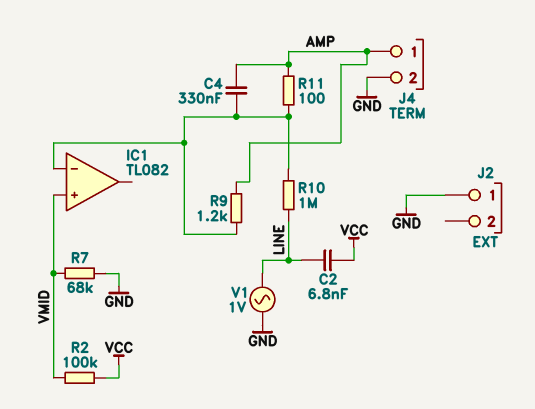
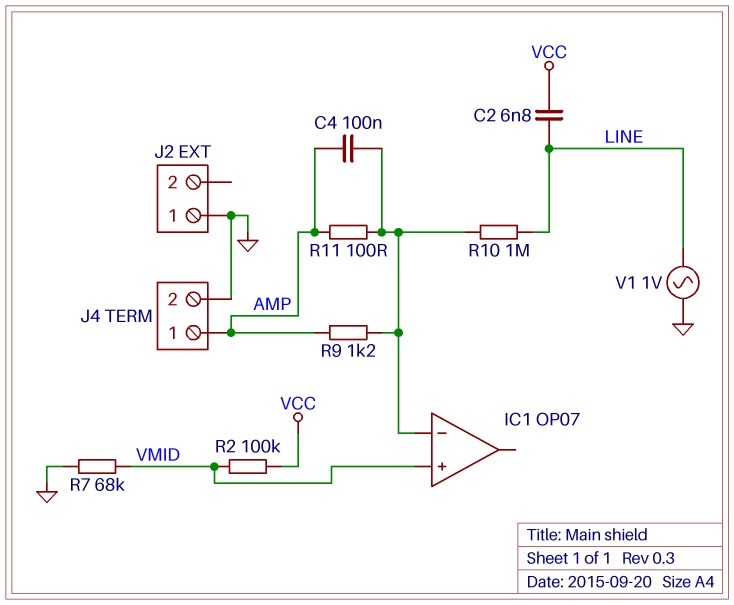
C4: 330nF (AMP, IC1/in-) -> 100nF (AMP, IC1/in-)
IC1: TL082 -> OP07

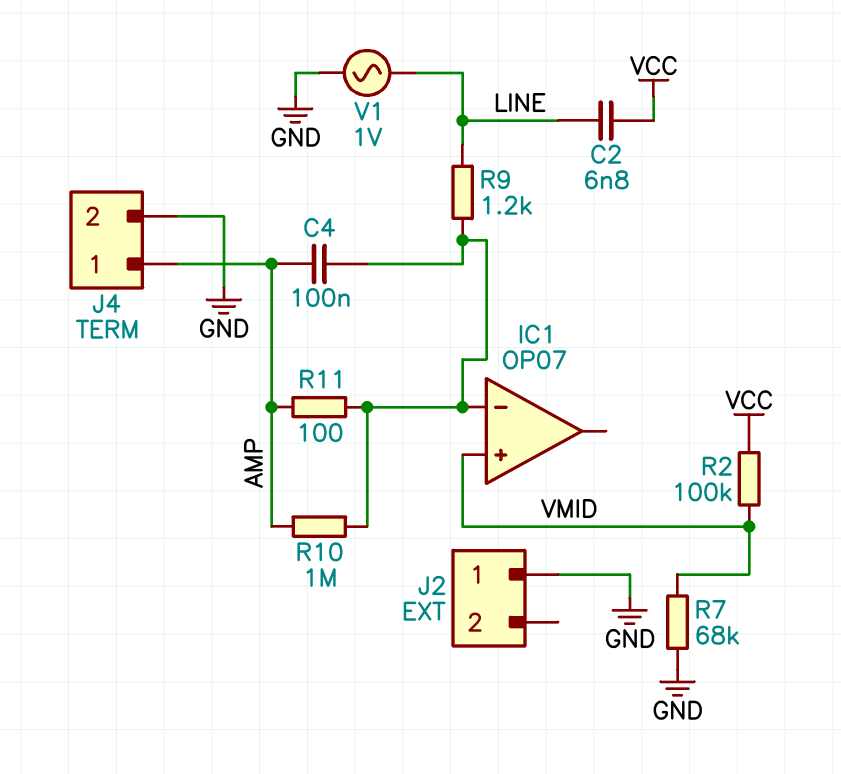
R9: 1.2k (AMP, IC1/in-) -> 1.2k (IC1/in-, LINE)
R10: 1M (IC1/in-, LINE) -> 1M (AMP, IC1/in-)

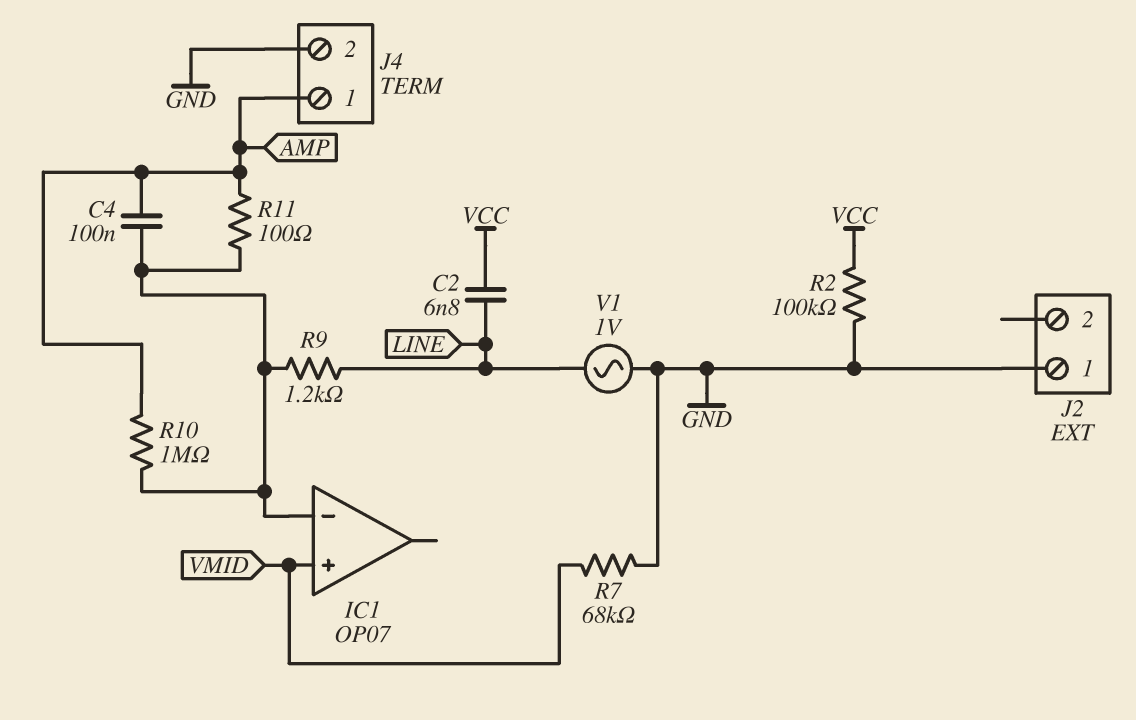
R2: 100k (VCC, VMID) -> 100k (GND, VCC)

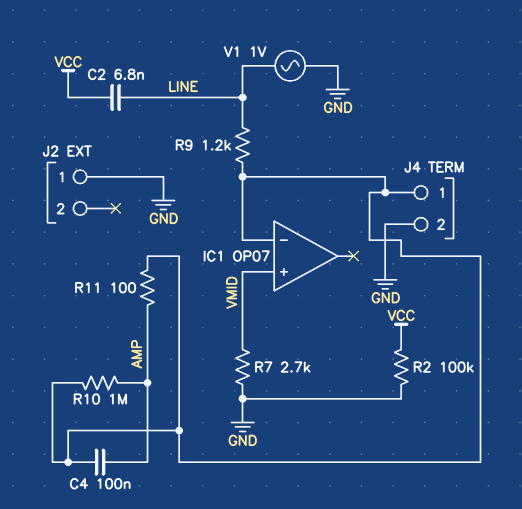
J4 pin 1: AMP -> IC1/in-
R7: 68k (GND, VMID) -> 2.7k (GND, VMID)

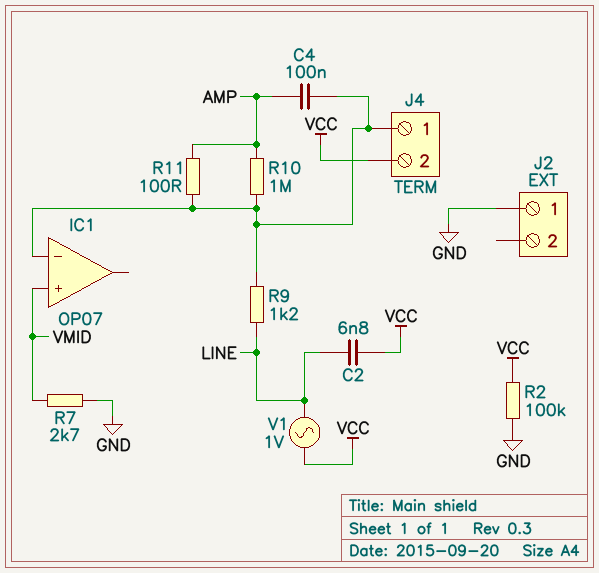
J4 pin 2: GND -> VCC
V1: AC 1V (GND, LINE) -> AC 1V (LINE, VCC)

